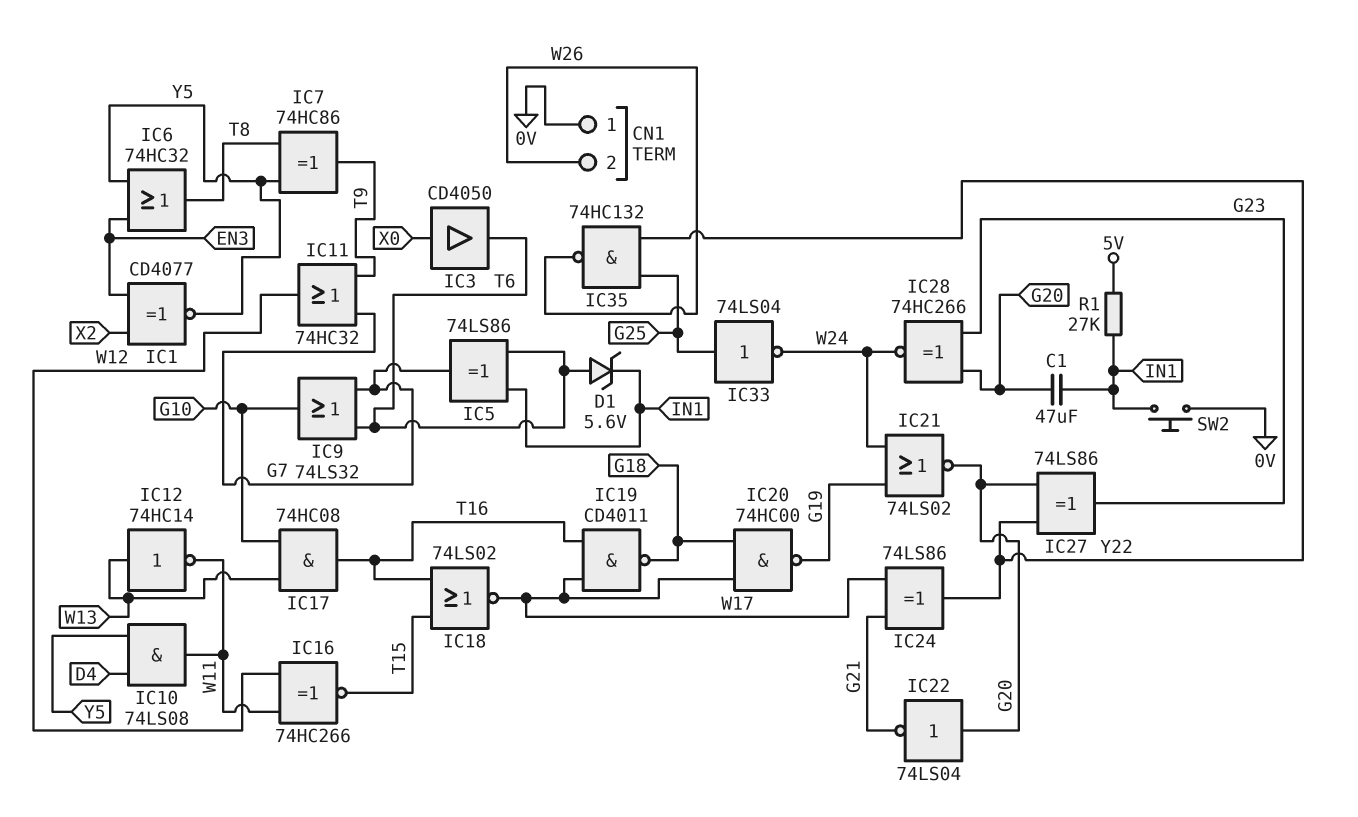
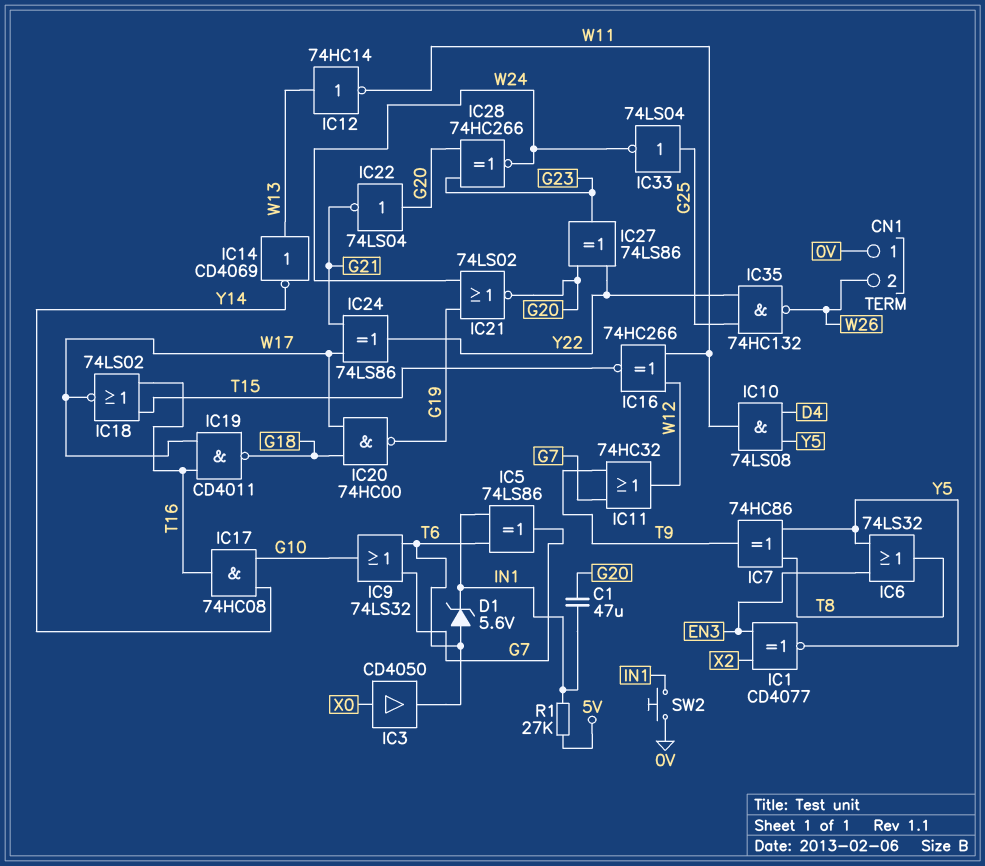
IC6: OR 74HC32 (in EN3, in Y5, out T8) -> OR 74LS32 (in EN3, in Y5, out T8)
IC14: none -> NOT CD4069 (in W13, out Y14)
IC17: AND 74HC08 (in G10, in W13, out T16) -> AND 74HC08 (in G10, in Y14, out T16)

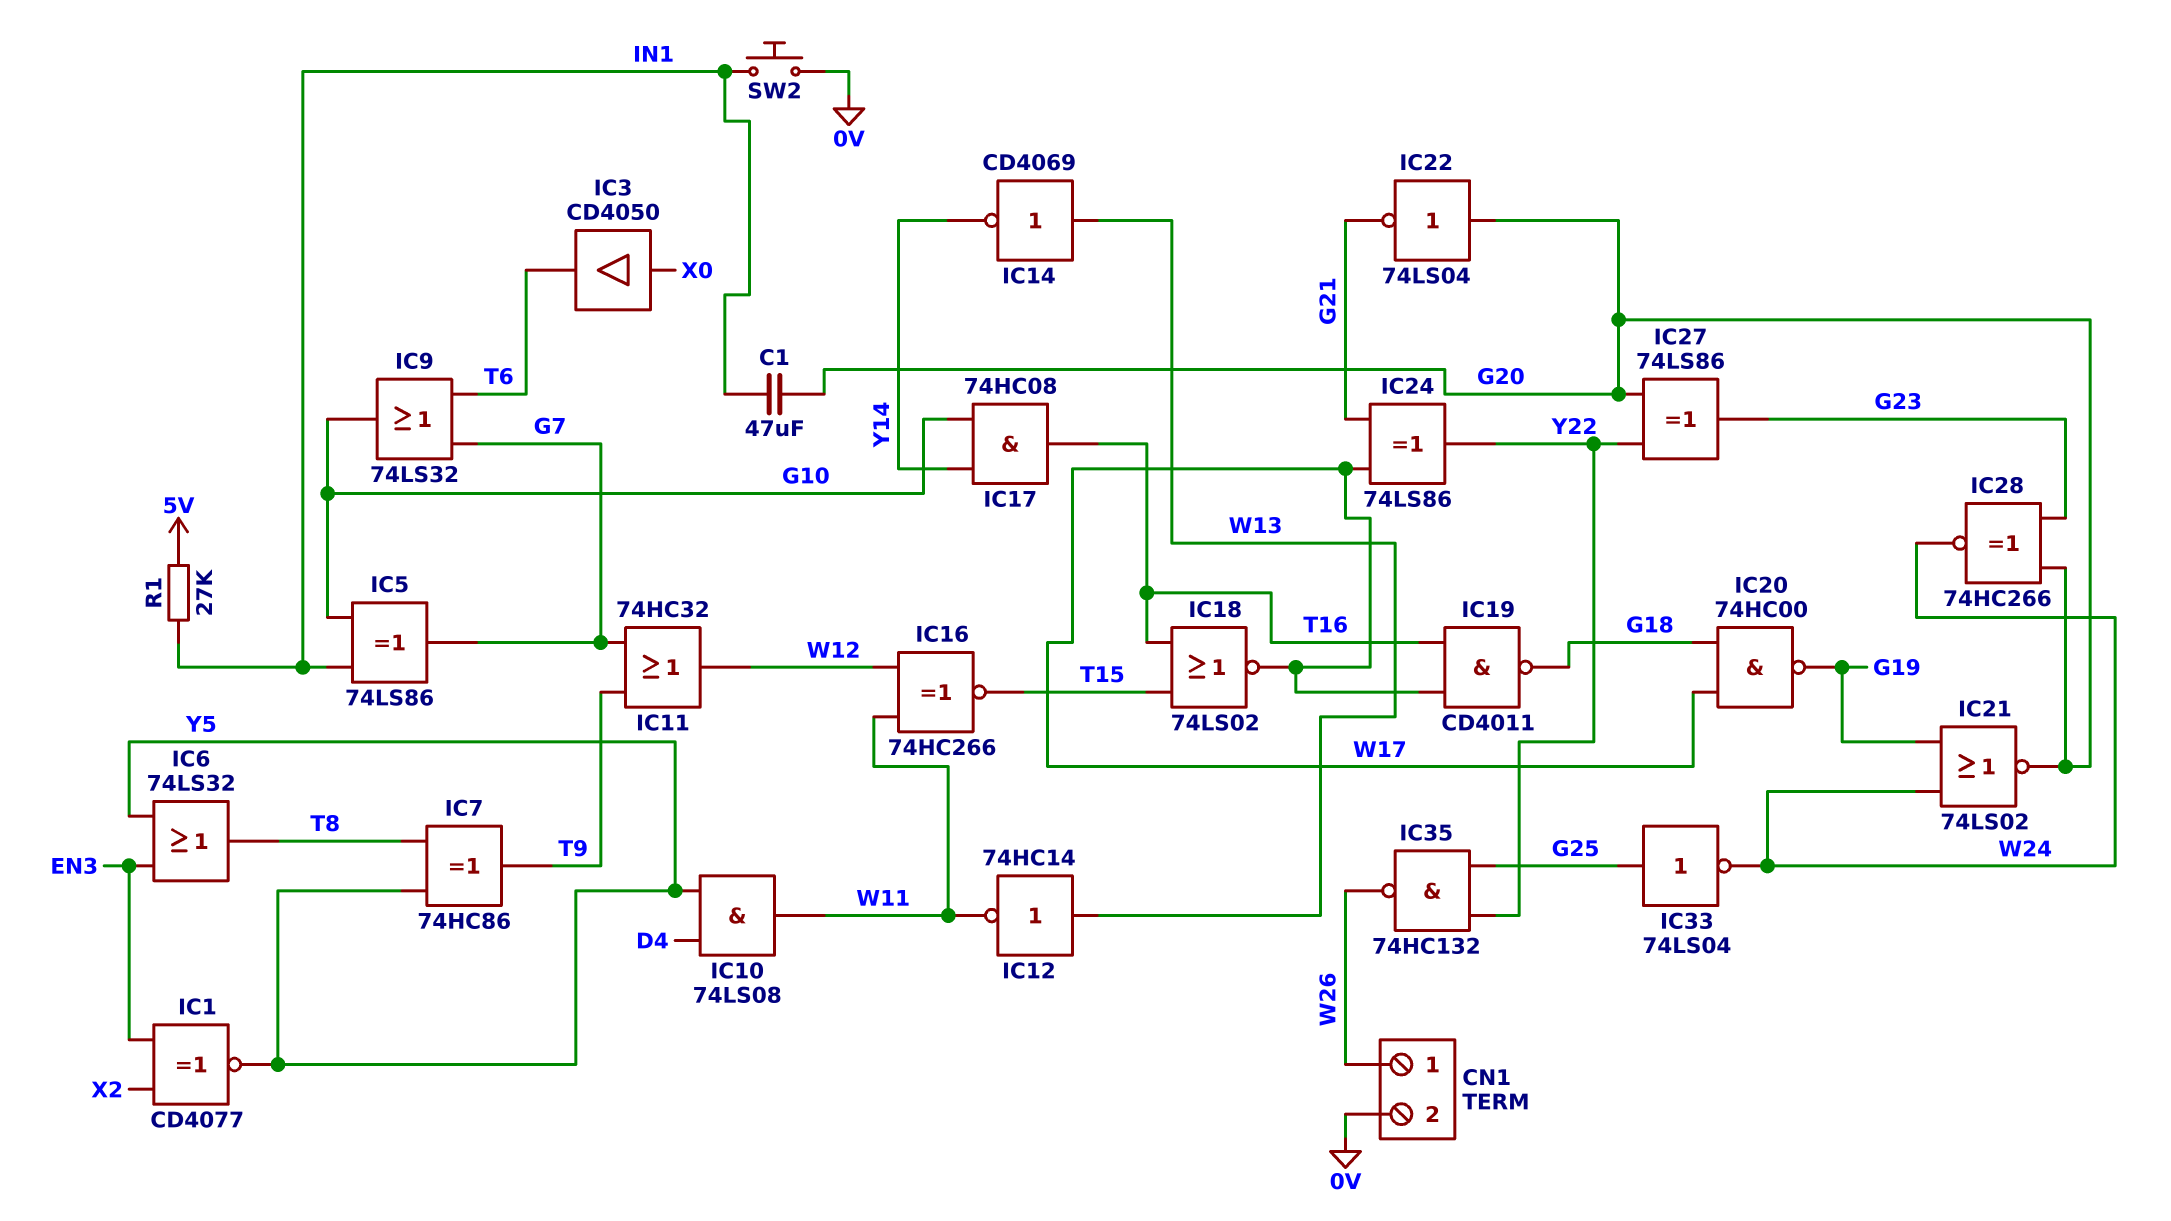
CN1 pin 1: 0V -> W26
CN1 pin 2: W26 -> 0V
D1: zener 5.6V (A T6, K IN1) -> none
IC5: XOR 74LS86 (in IN1, in T6, out G7) -> XOR 74LS86 (in G10, in IN1, out G7)

